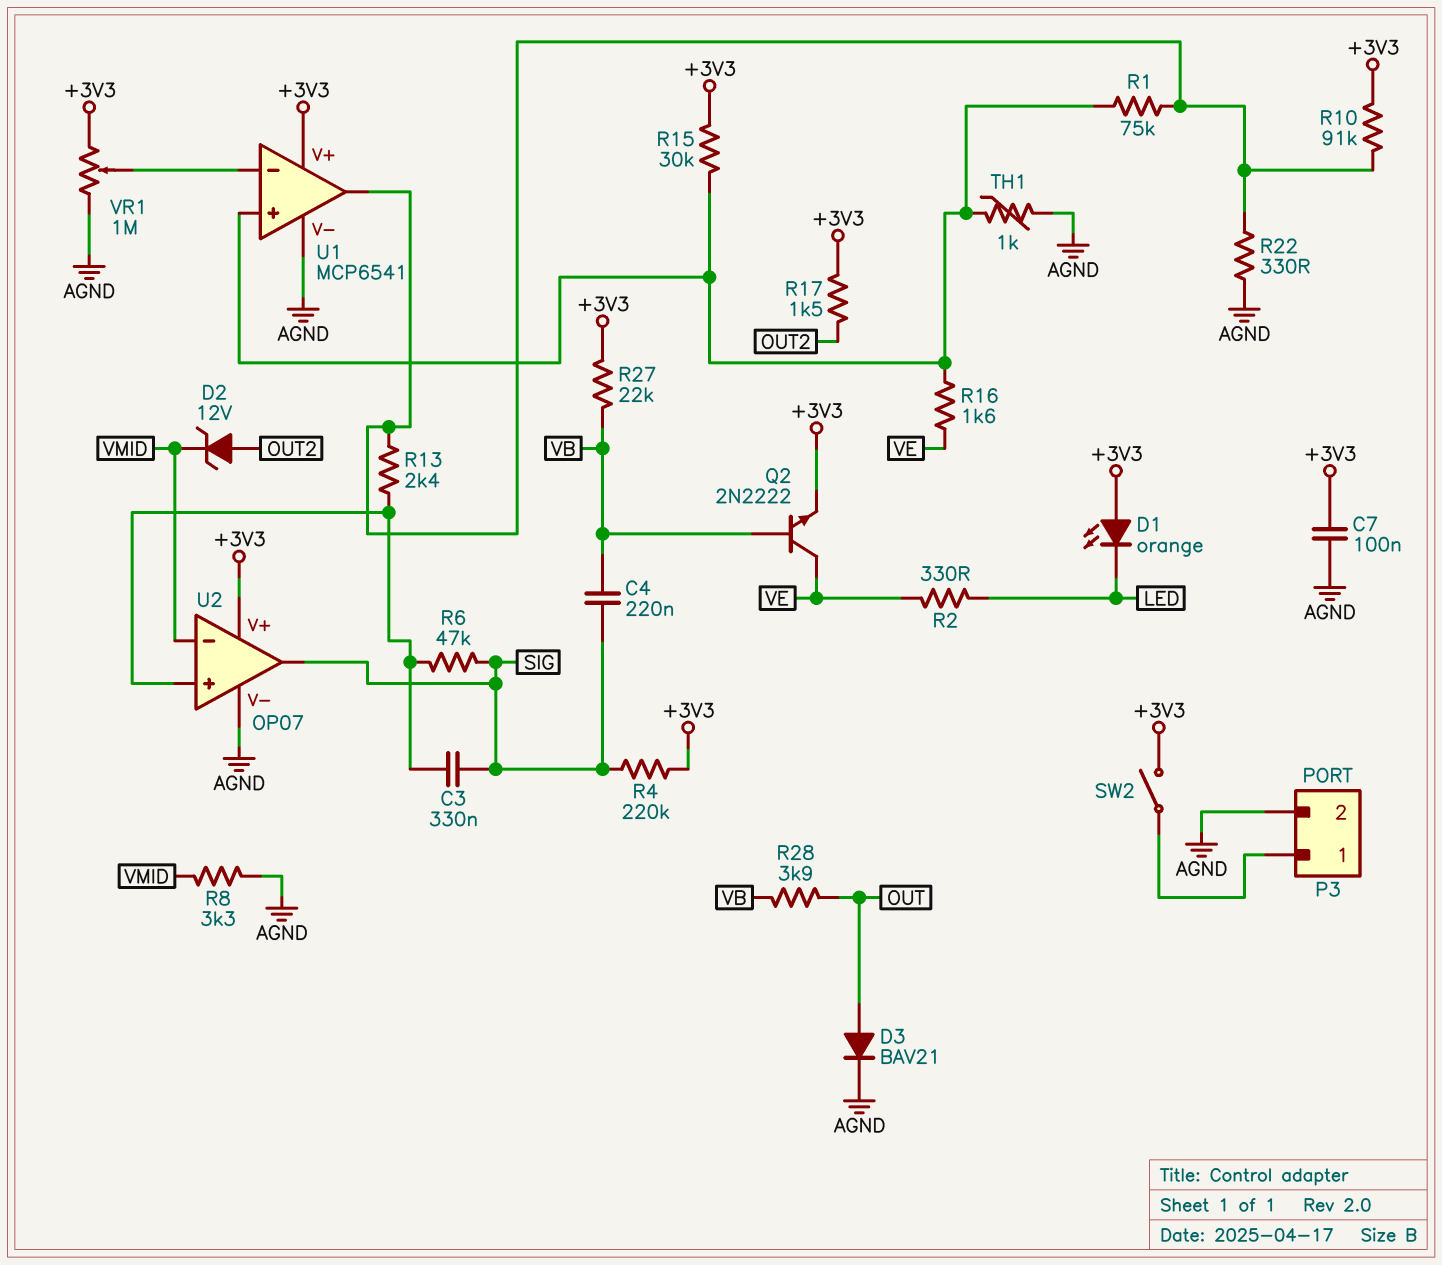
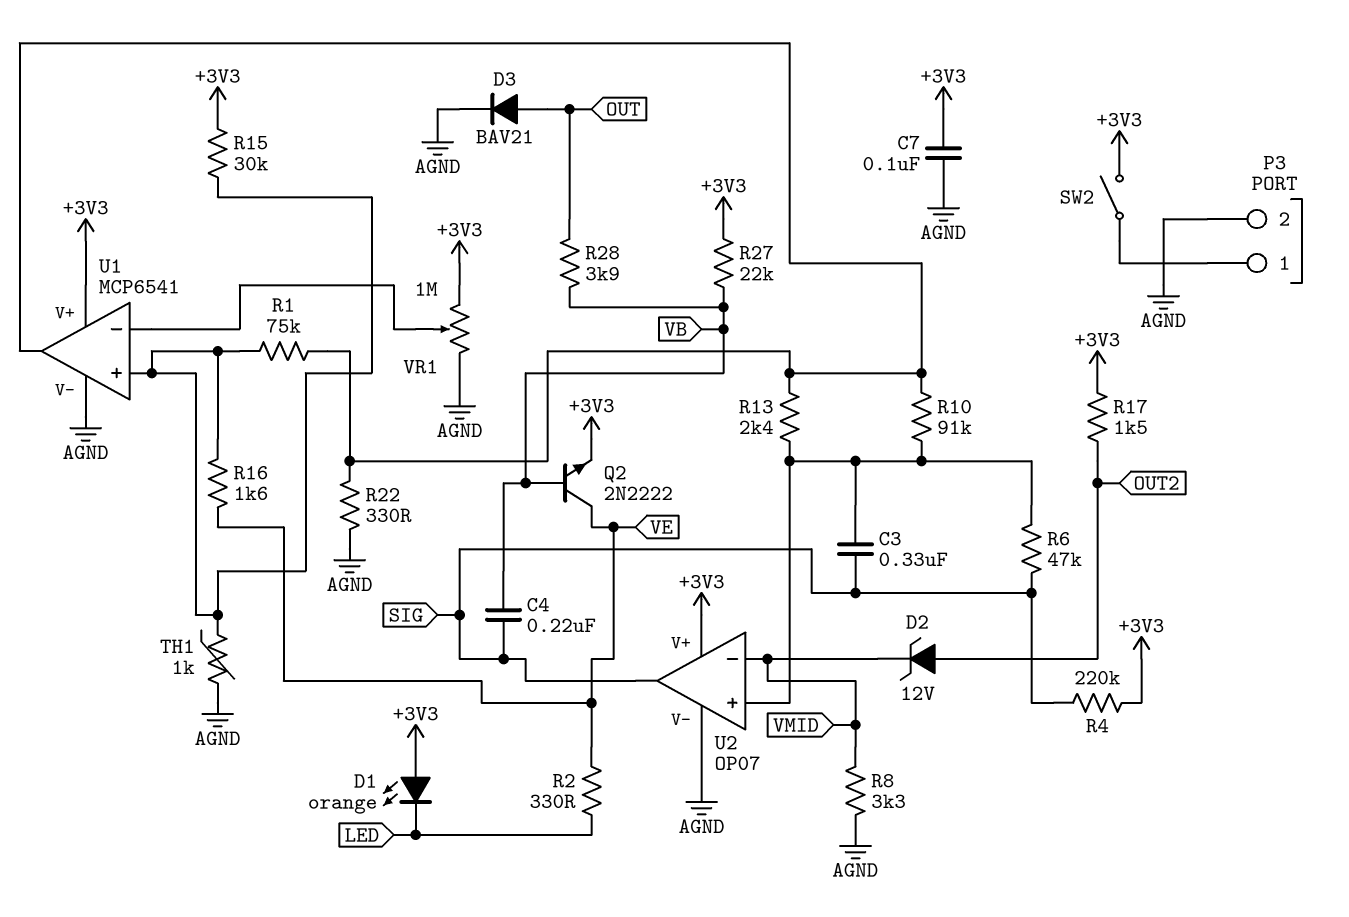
R10: 91k (+3V3, U1/out) -> 91k (U1/out, U2/in+)

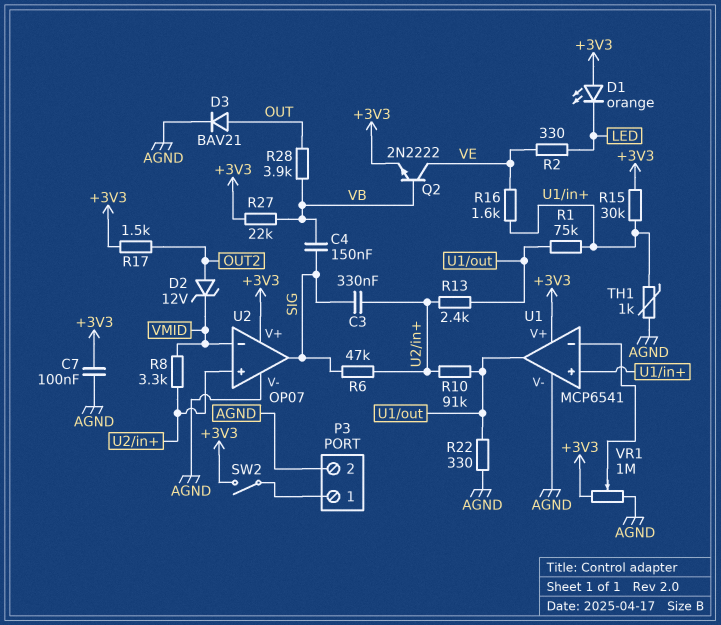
C4: 220nF (SIG, VB) -> 150nF (SIG, VB)
R4: 220k (+3V3, SIG) -> none
R8: 3.3k (AGND, VMID) -> 3.3k (U2/in+, VMID)

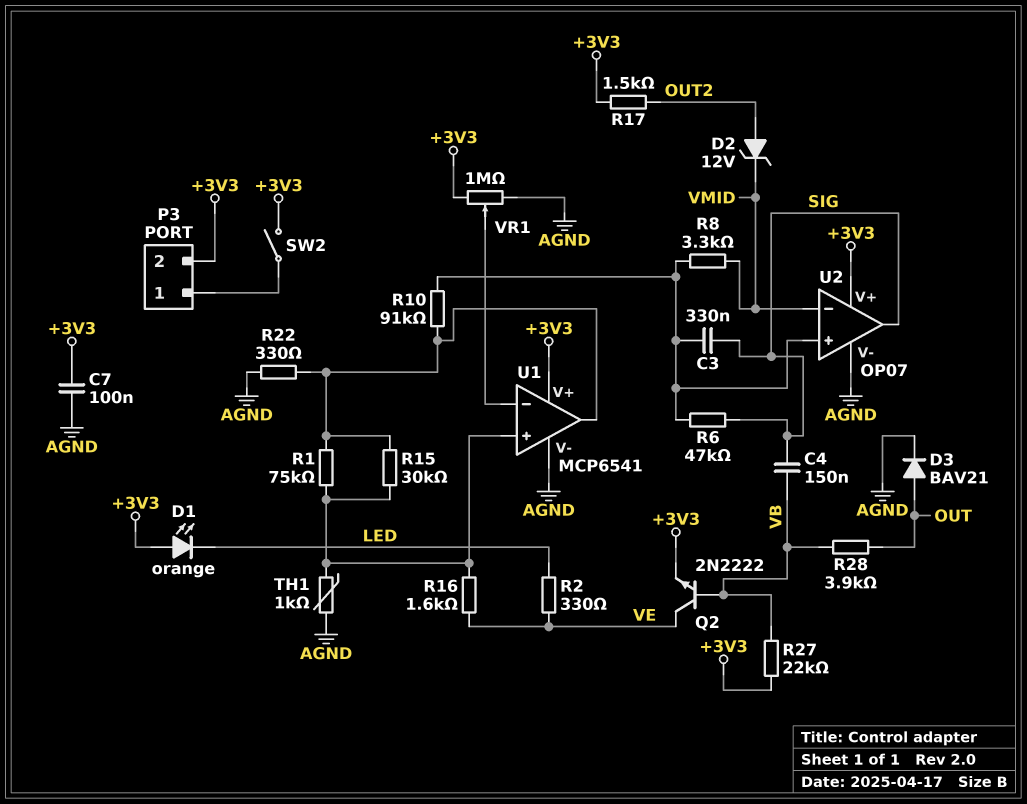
P3 pin 2: AGND -> +3V3
R13: 2.4k (U1/out, U2/in+) -> none
R15: 30k (+3V3, U1/in+) -> 30k (U1/in+, U1/out)

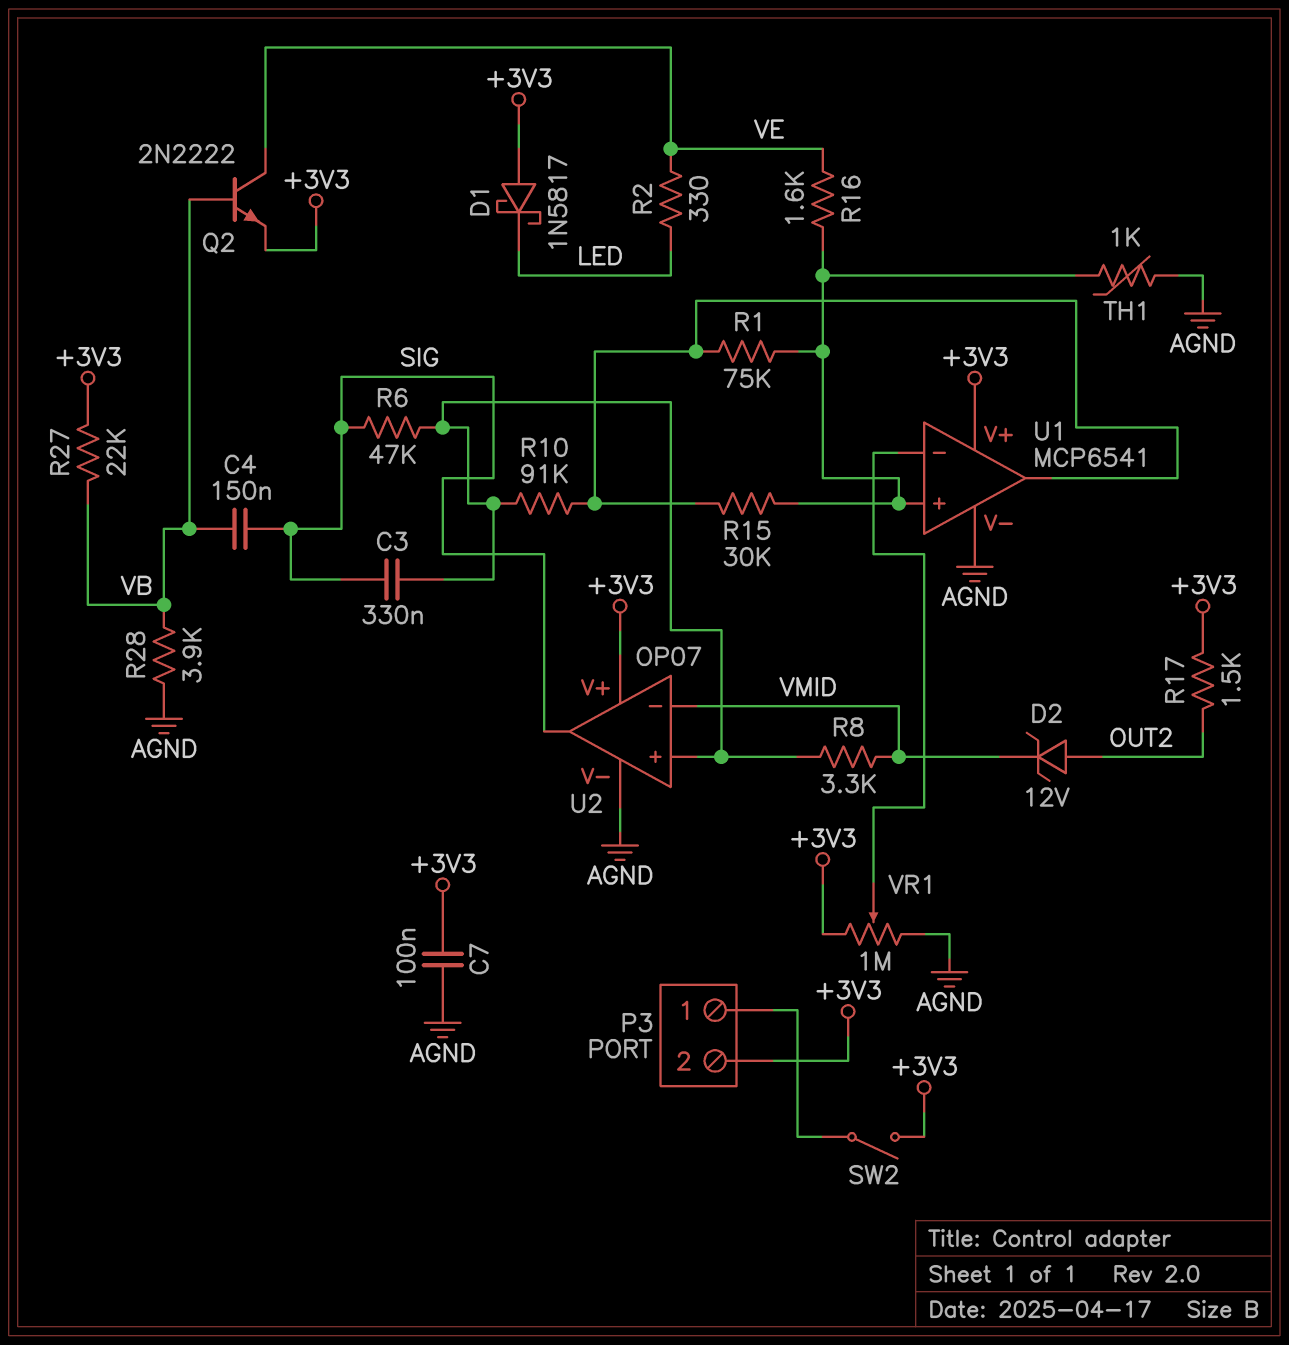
D1: LED orange (A +3V3, K LED) -> schottky 1N5817 (A +3V3, K LED)
D3: diode BAV21 (A OUT, K AGND) -> none
R22: 330 (AGND, U1/out) -> none
R28: 3.9k (OUT, VB) -> 3.9k (AGND, VB)

